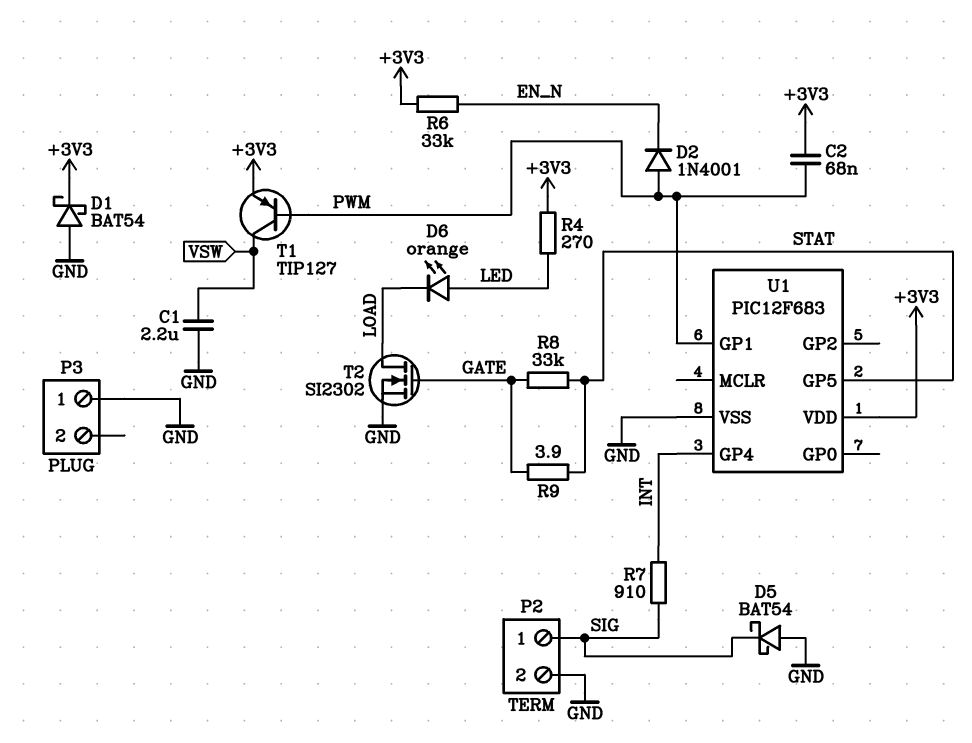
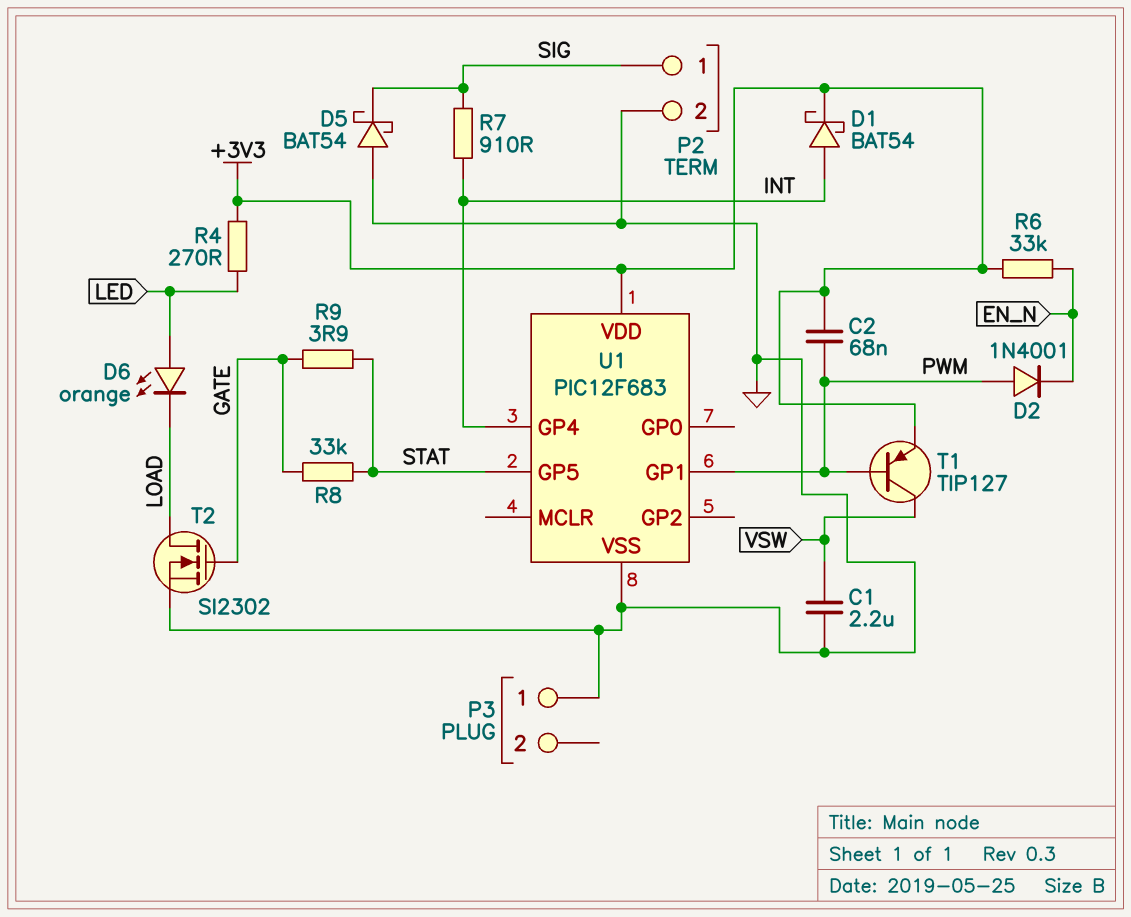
D1: schottky BAT54 (A GND, K +3V3) -> schottky BAT54 (A INT, K +3V3)

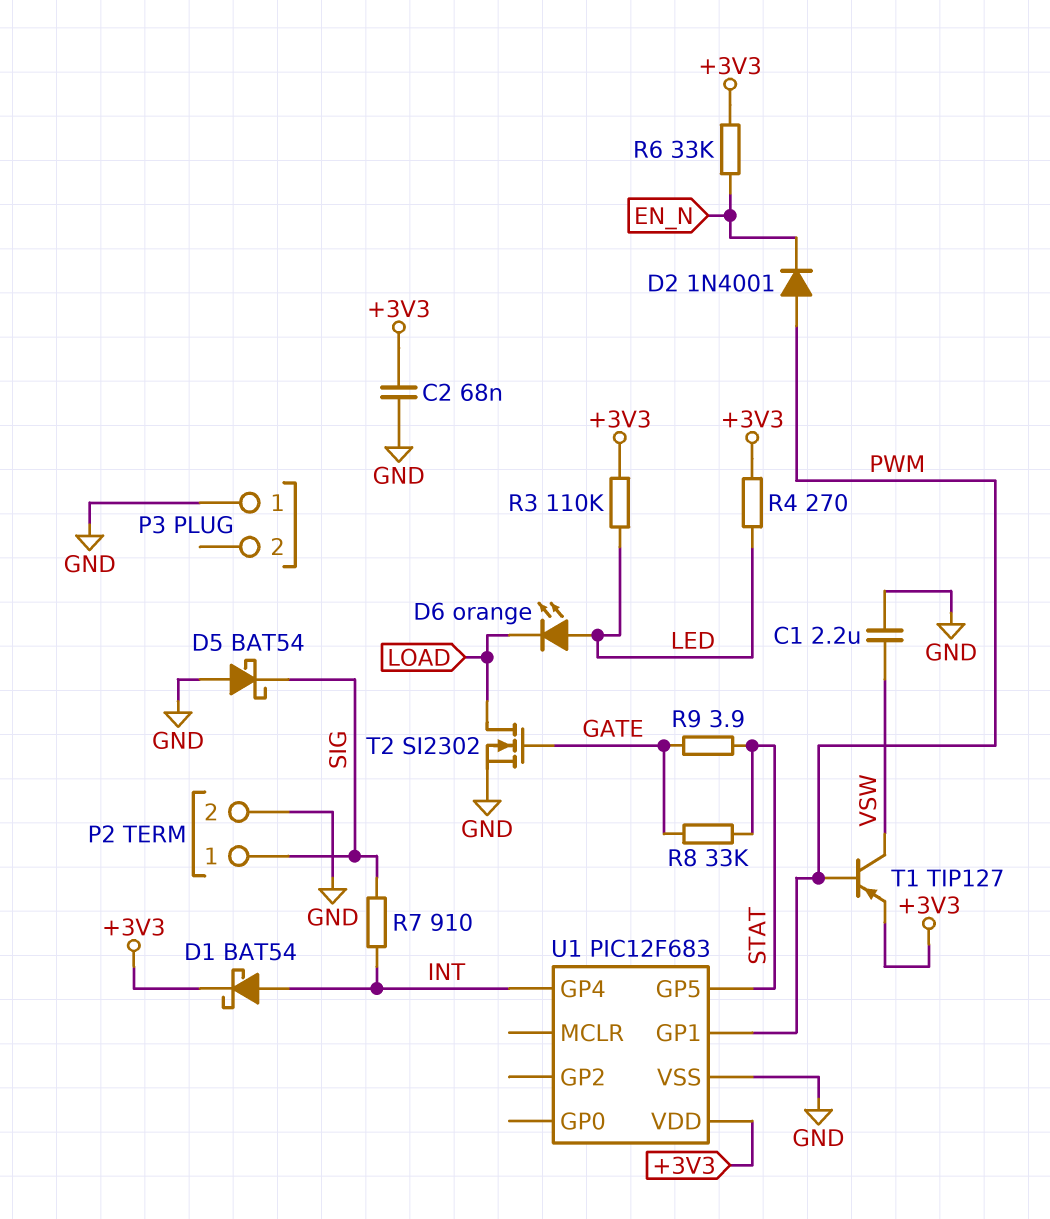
C2: 68nF (+3V3, PWM) -> 68nF (+3V3, GND)
R3: none -> 110k (+3V3, LED)

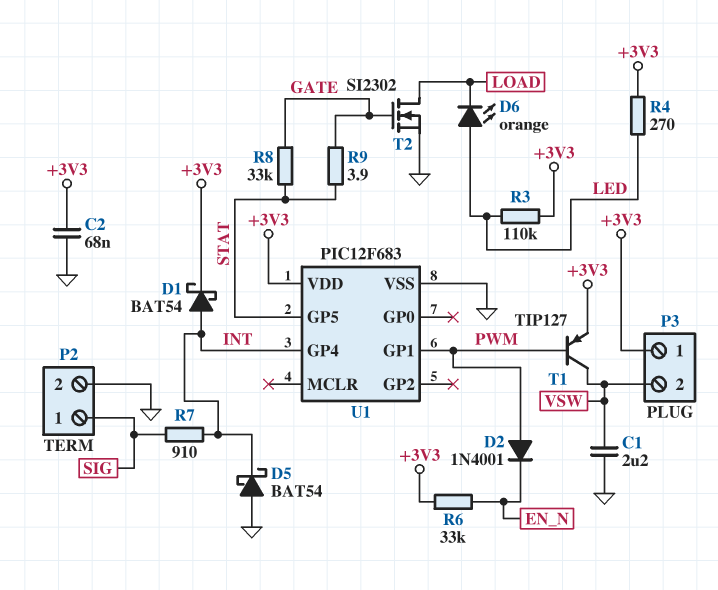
D5: schottky BAT54 (A GND, K SIG) -> schottky BAT54 (A GND, K INT)
P3 pin 1: GND -> +3V3
P3 pin 2: none -> VSW

